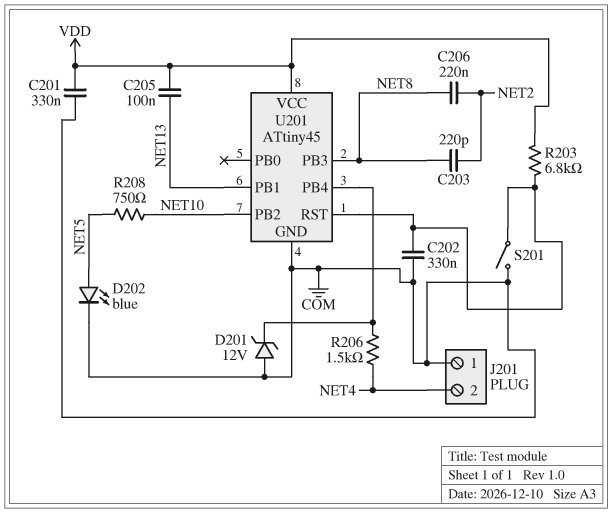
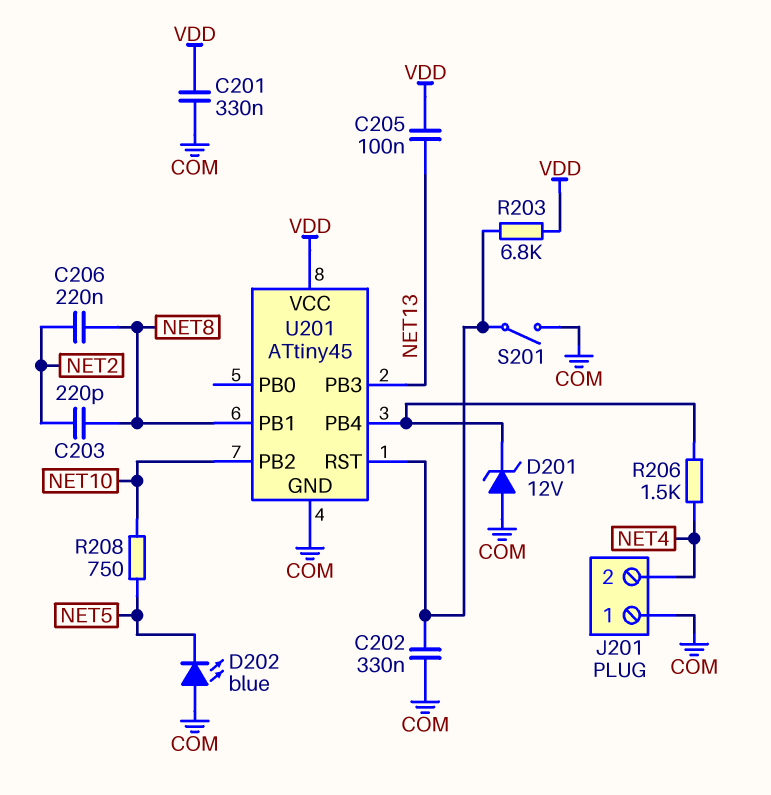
D202: LED blue (A NET5, K COM) -> LED blue (A COM, K NET5)
U201 pin PB1: NET13 -> NET8
U201 pin PB3: NET8 -> NET13

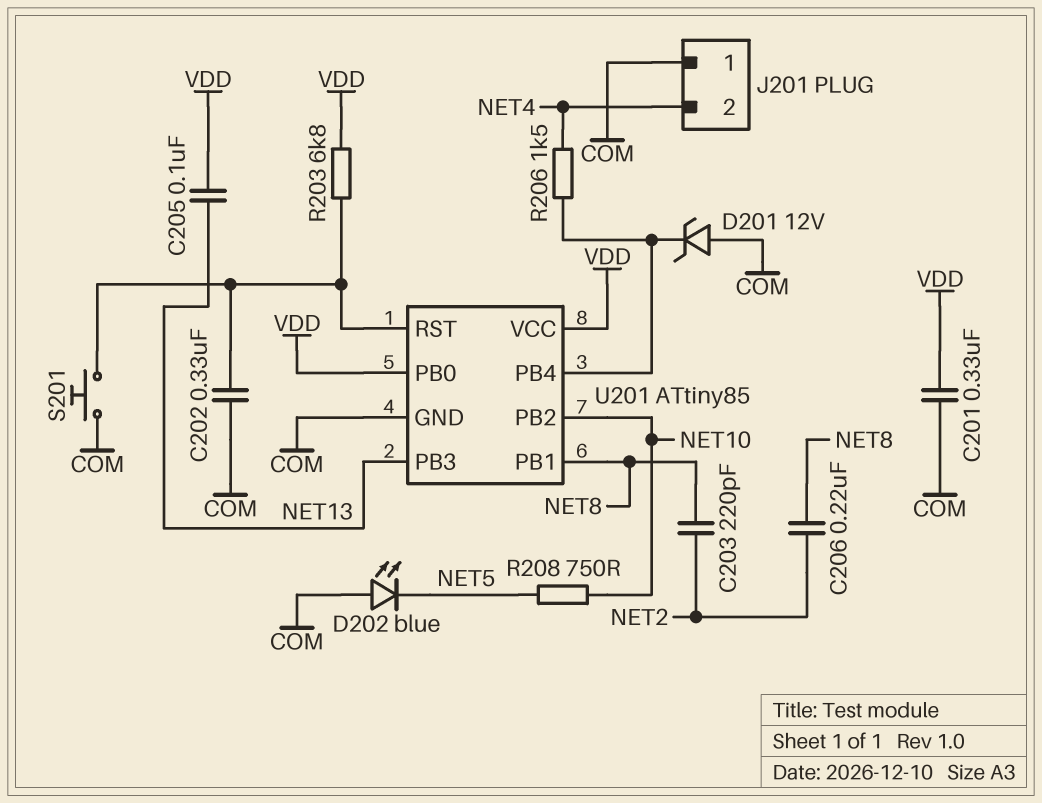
S201: switch (COM, U201/RST) -> button (COM, U201/RST)
U201: ATtiny45 -> ATtiny85
U201 pin PB0: none -> VDD

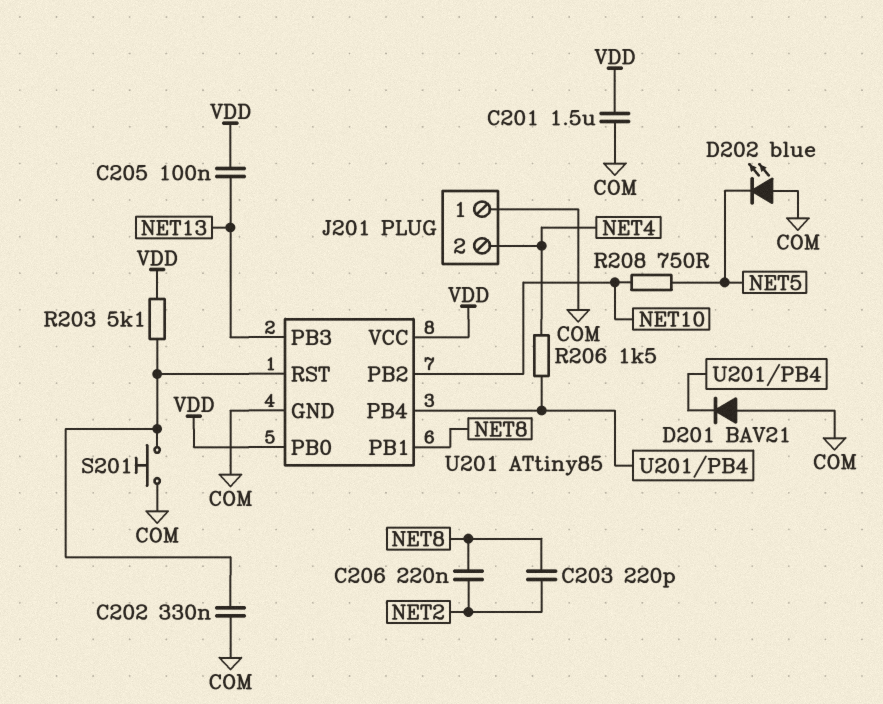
C201: 330nF (COM, VDD) -> 1.5uF (COM, VDD)
D201: zener 12V (A COM, K U201/PB4) -> diode BAV21 (A COM, K U201/PB4)
R203: 6.8k (U201/RST, VDD) -> 5.1k (U201/RST, VDD)

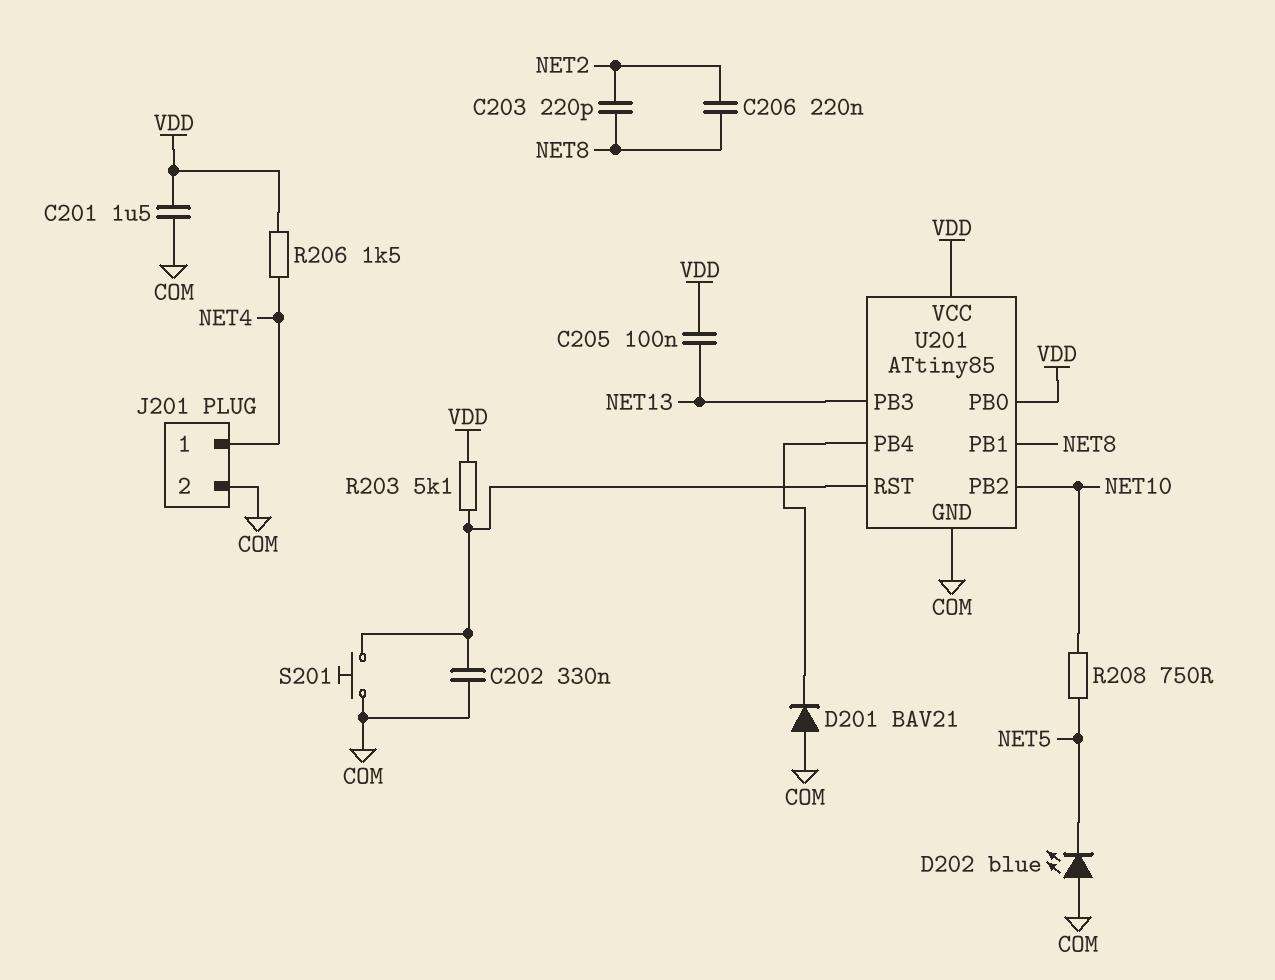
J201 pin 1: COM -> NET4
J201 pin 2: NET4 -> COM
R206: 1.5k (NET4, U201/PB4) -> 1.5k (NET4, VDD)

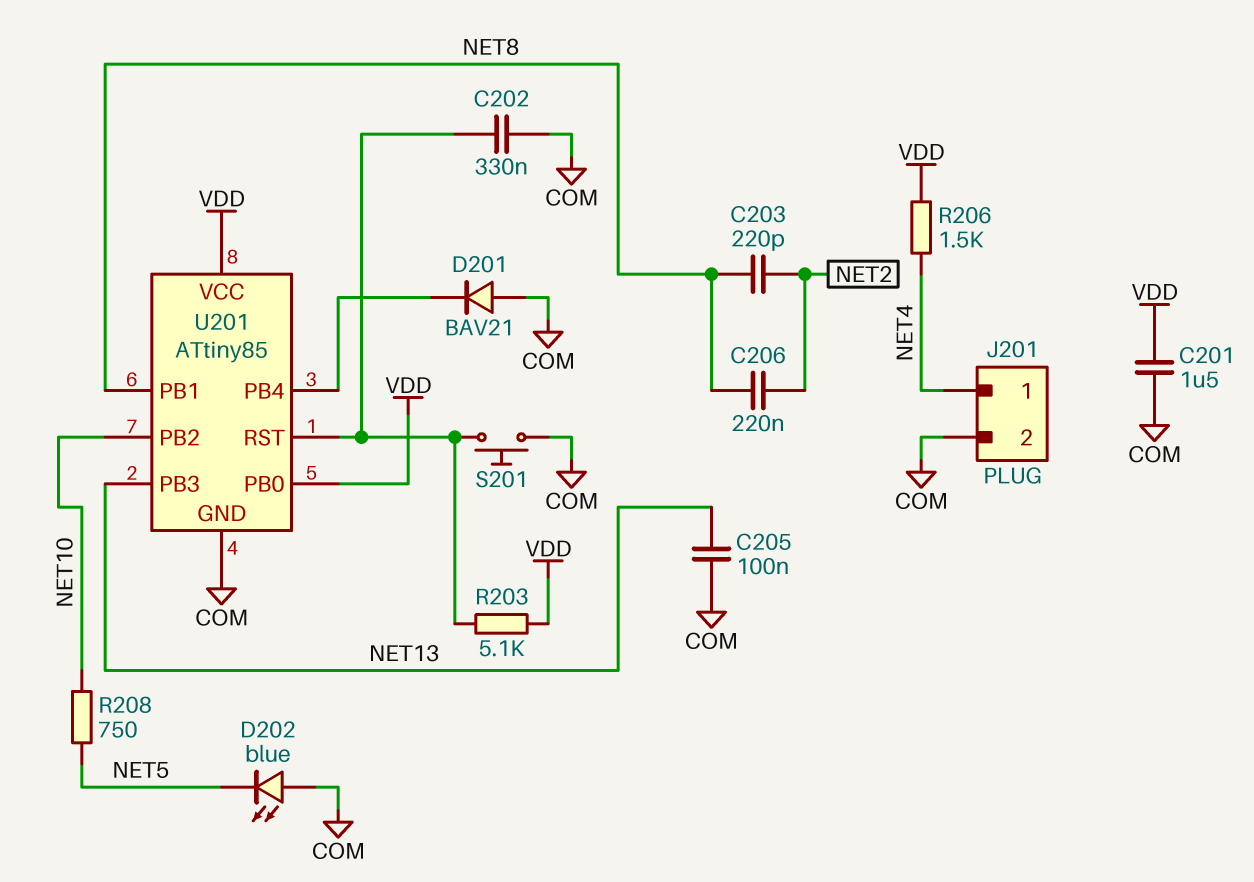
C205: 100nF (NET13, VDD) -> 100nF (COM, NET13)

